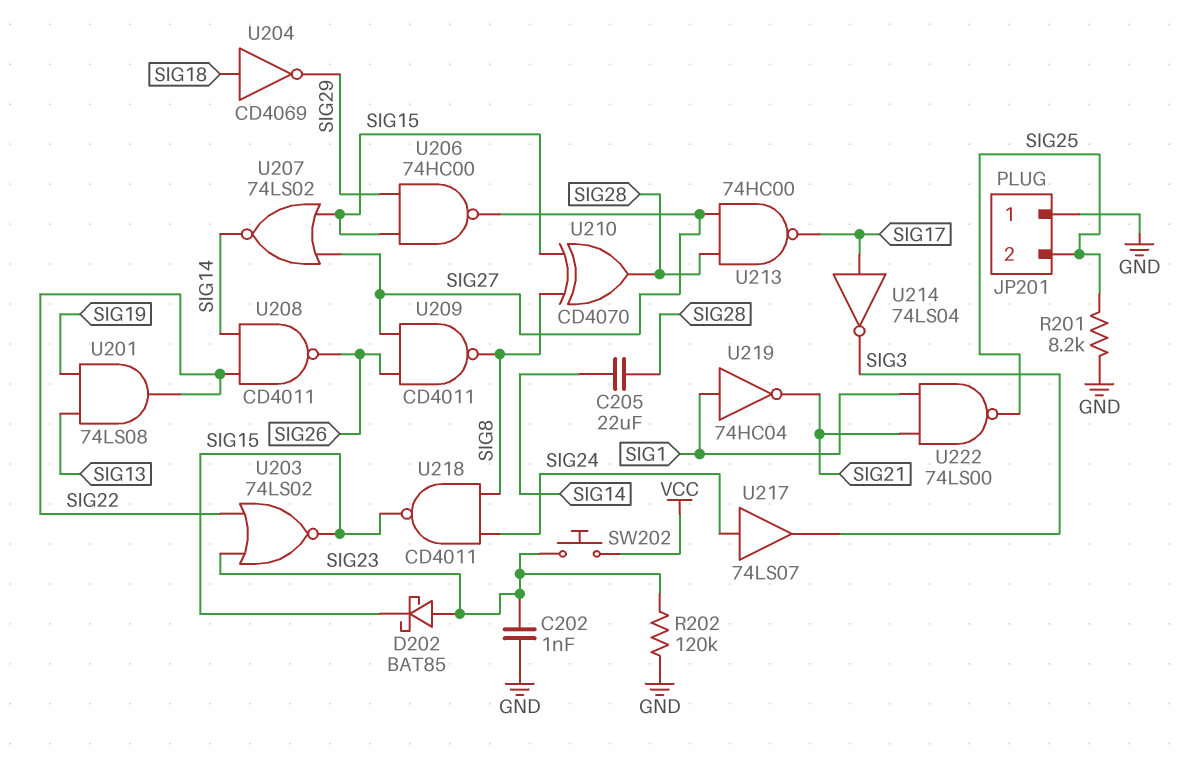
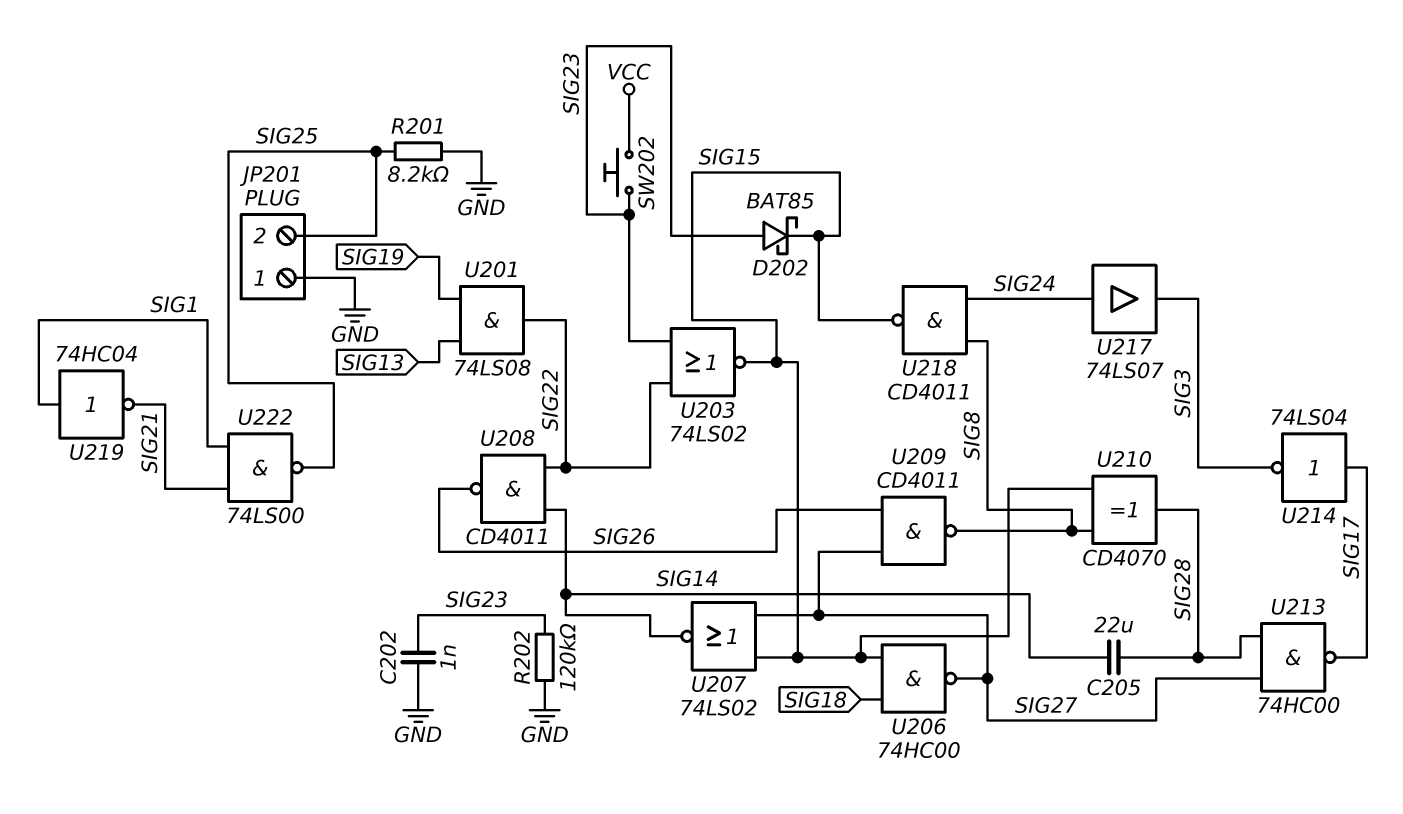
U204: NOT CD4069 (in SIG18, out SIG29) -> none
U206: NAND 74HC00 (in SIG15, in SIG29, out SIG27) -> NAND 74HC00 (in SIG15, in SIG18, out SIG27)

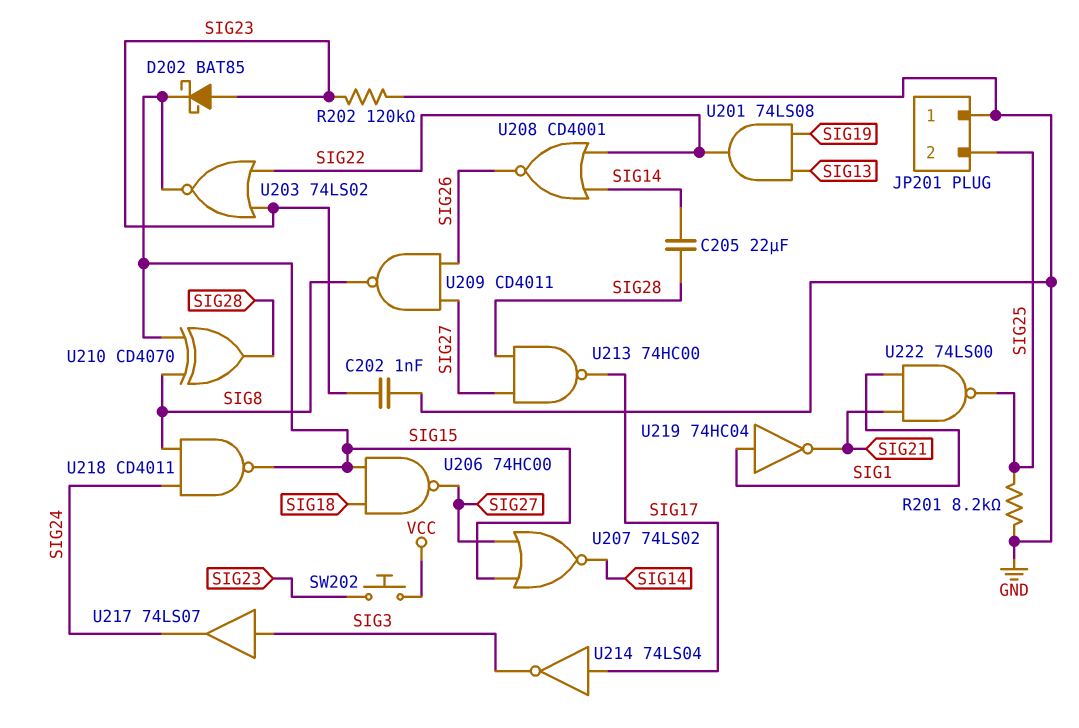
U208: NAND CD4011 (in SIG14, in SIG22, out SIG26) -> NOR CD4001 (in SIG14, in SIG22, out SIG26)
U217: buffer 74LS07 (in SIG24, out SIG3) -> buffer 74LS07 (in SIG3, out SIG24)

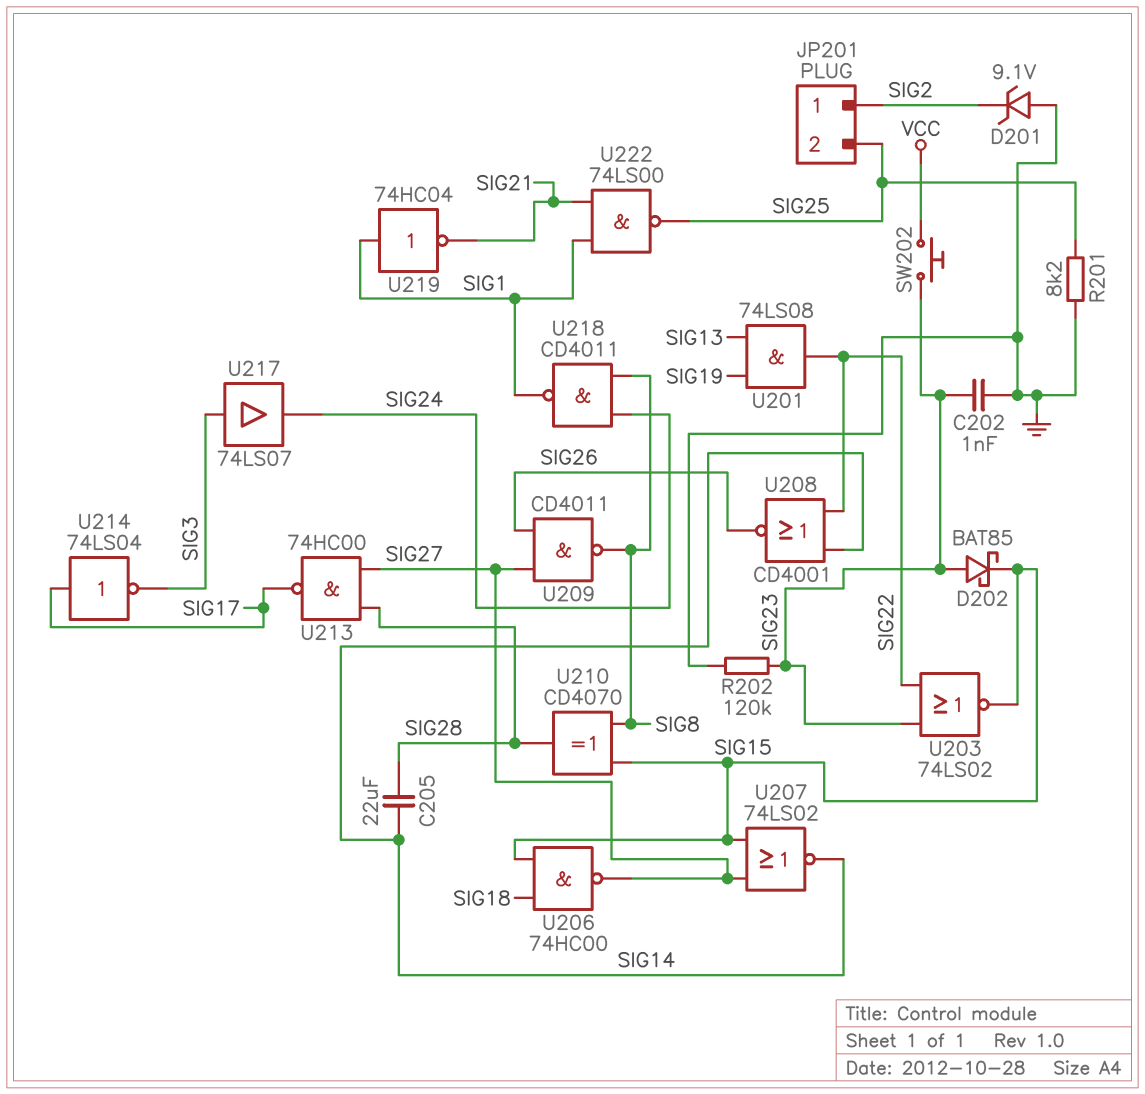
D201: none -> zener 9.1V (A GND, K SIG2)
JP201 pin 1: GND -> SIG2
U218: NAND CD4011 (in SIG8, in SIG24, out SIG15) -> NAND CD4011 (in SIG8, in SIG24, out SIG1)

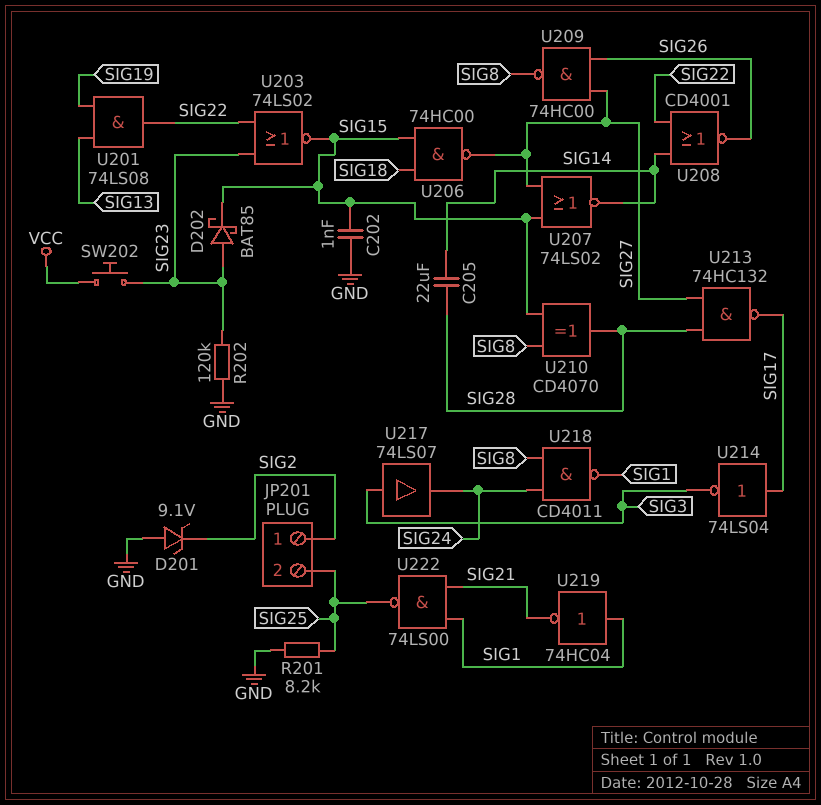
C202: 1nF (GND, SIG23) -> 1nF (GND, SIG15)
U209: NAND CD4011 (in SIG26, in SIG27, out SIG8) -> NAND 74HC00 (in SIG26, in SIG27, out SIG8)
U213: NAND 74HC00 (in SIG27, in SIG28, out SIG17) -> NAND 74HC132 (in SIG27, in SIG28, out SIG17)

